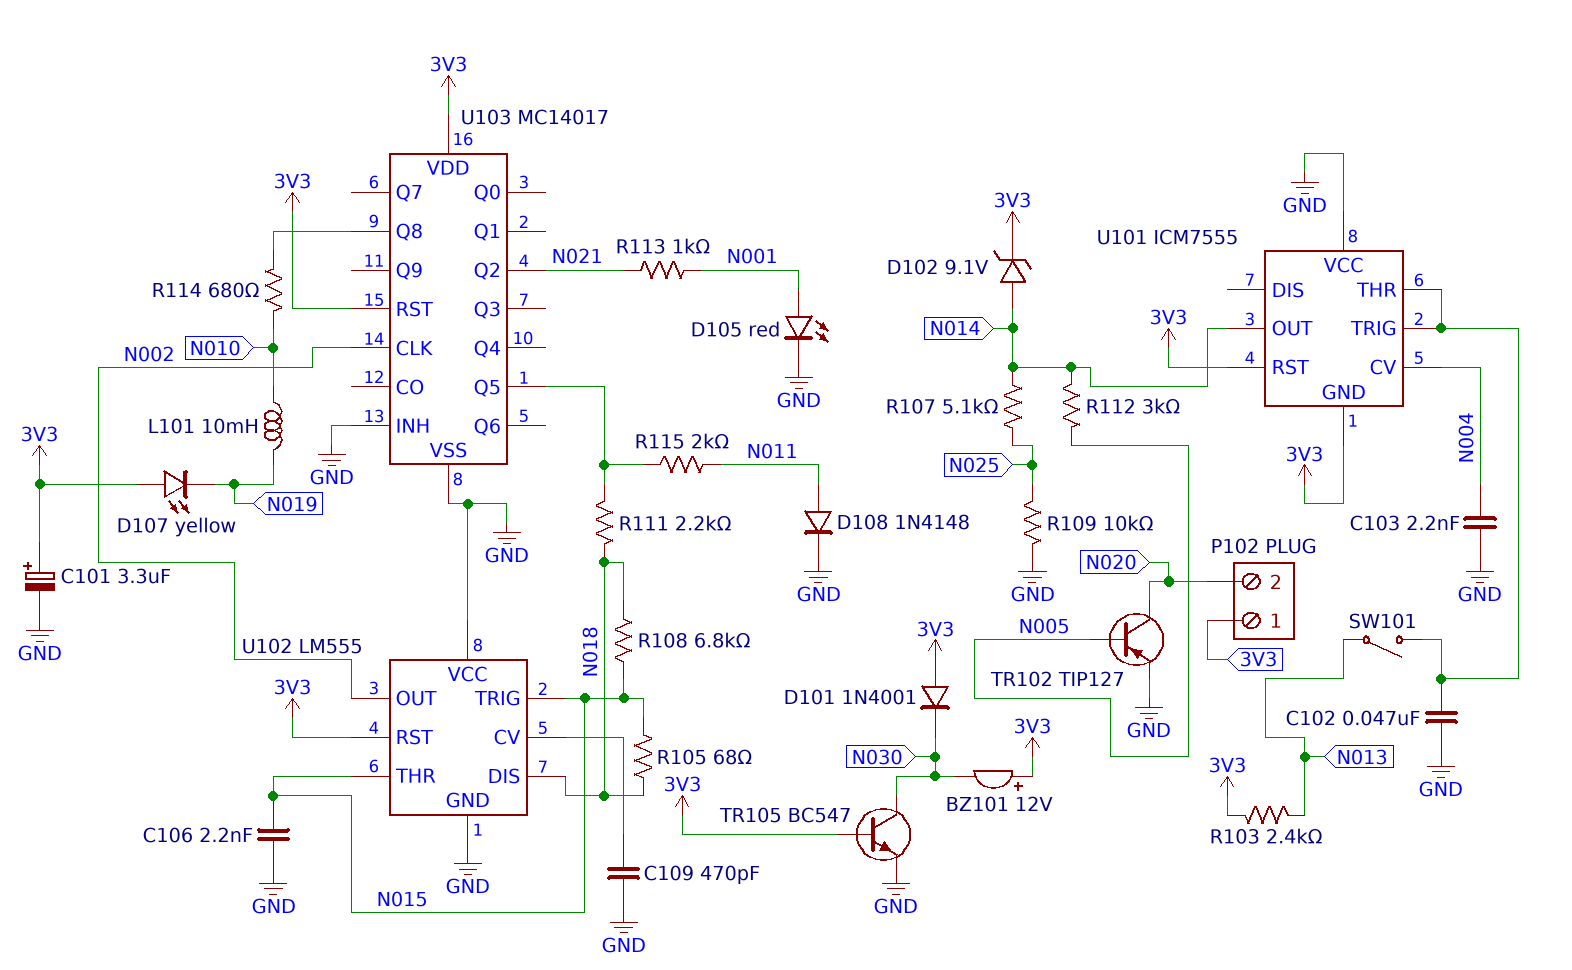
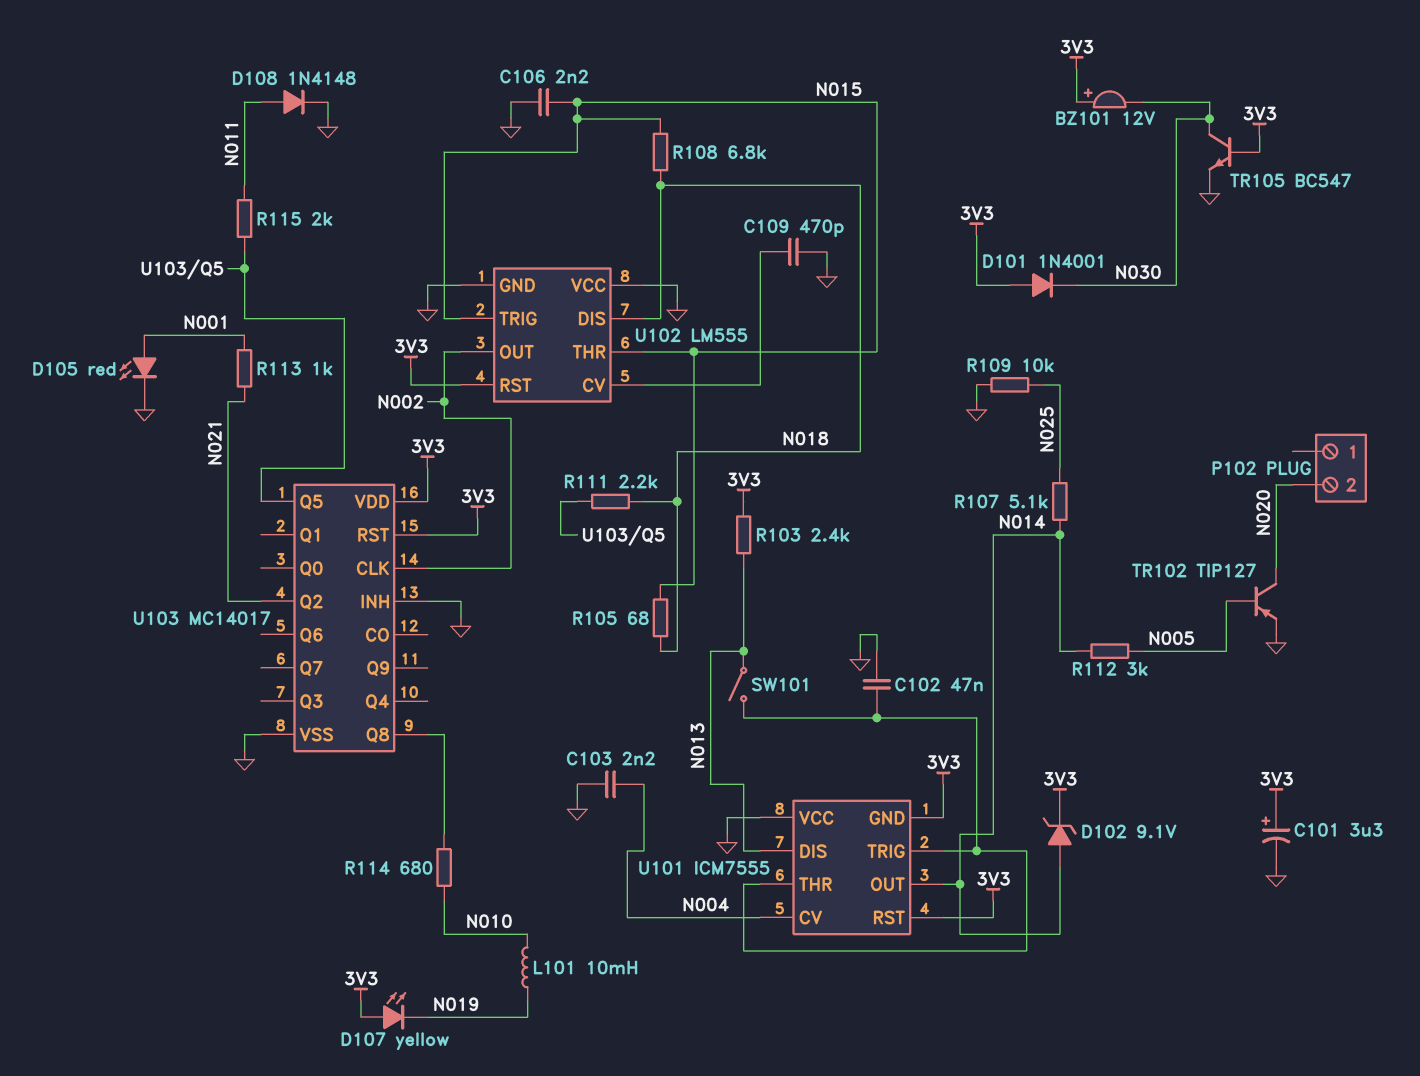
P102 pin 1: 3V3 -> none
U101 pin DIS: none -> N013

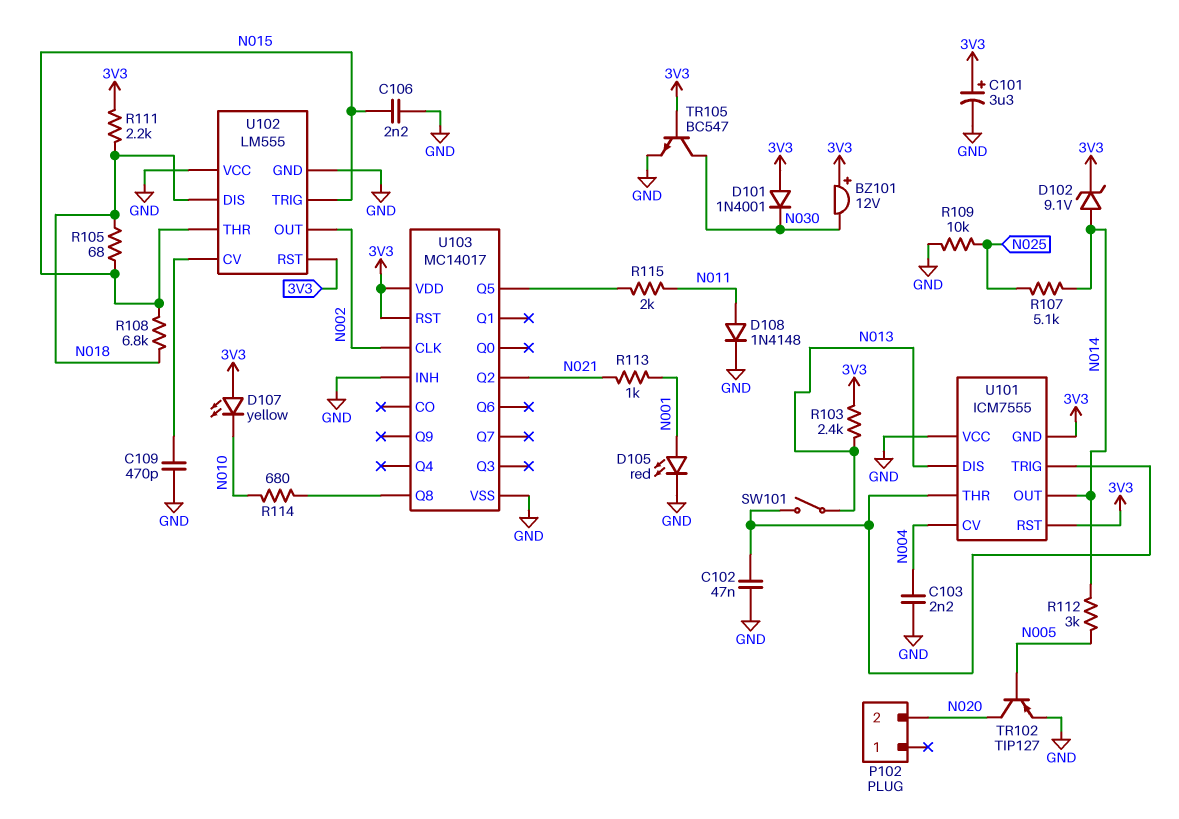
D107: LED yellow (A 3V3, K N019) -> LED yellow (A 3V3, K N010)
L101: 10mH (N010, N019) -> none
R111: 2.2k (N018, U103/Q5) -> 2.2k (3V3, N018)

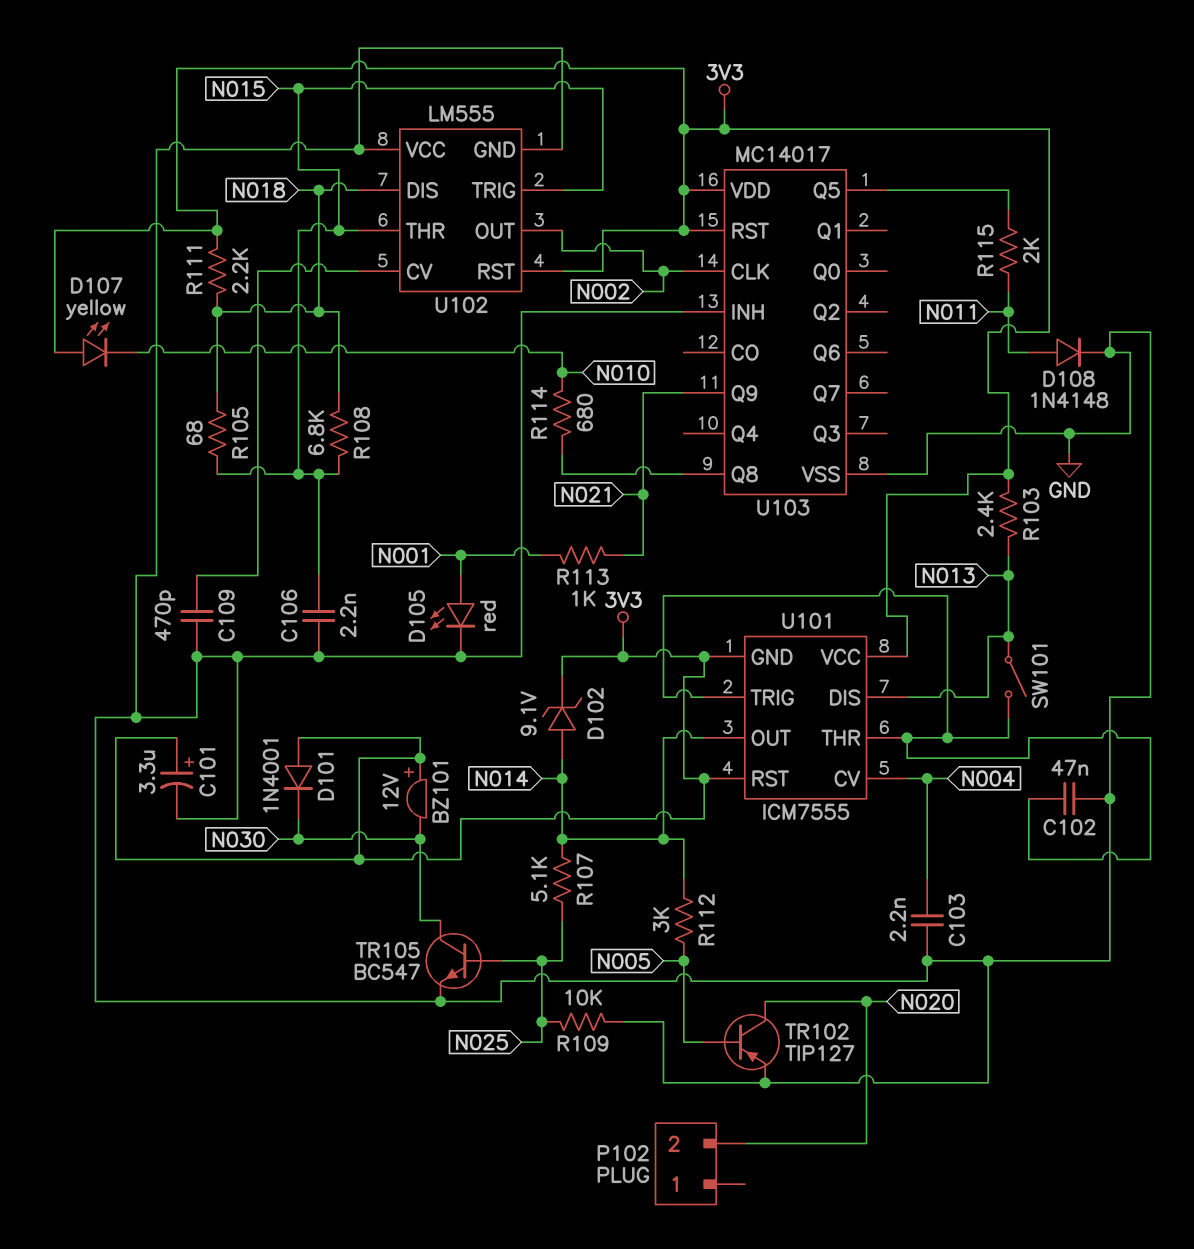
TR105: NPN BC547 (B 3V3, C N030, E GND) -> NPN BC547 (B N025, C N030, E GND)
U101 pin VCC: GND -> 3V3
U103 pin Q2: N021 -> none
U103 pin Q9: none -> N021

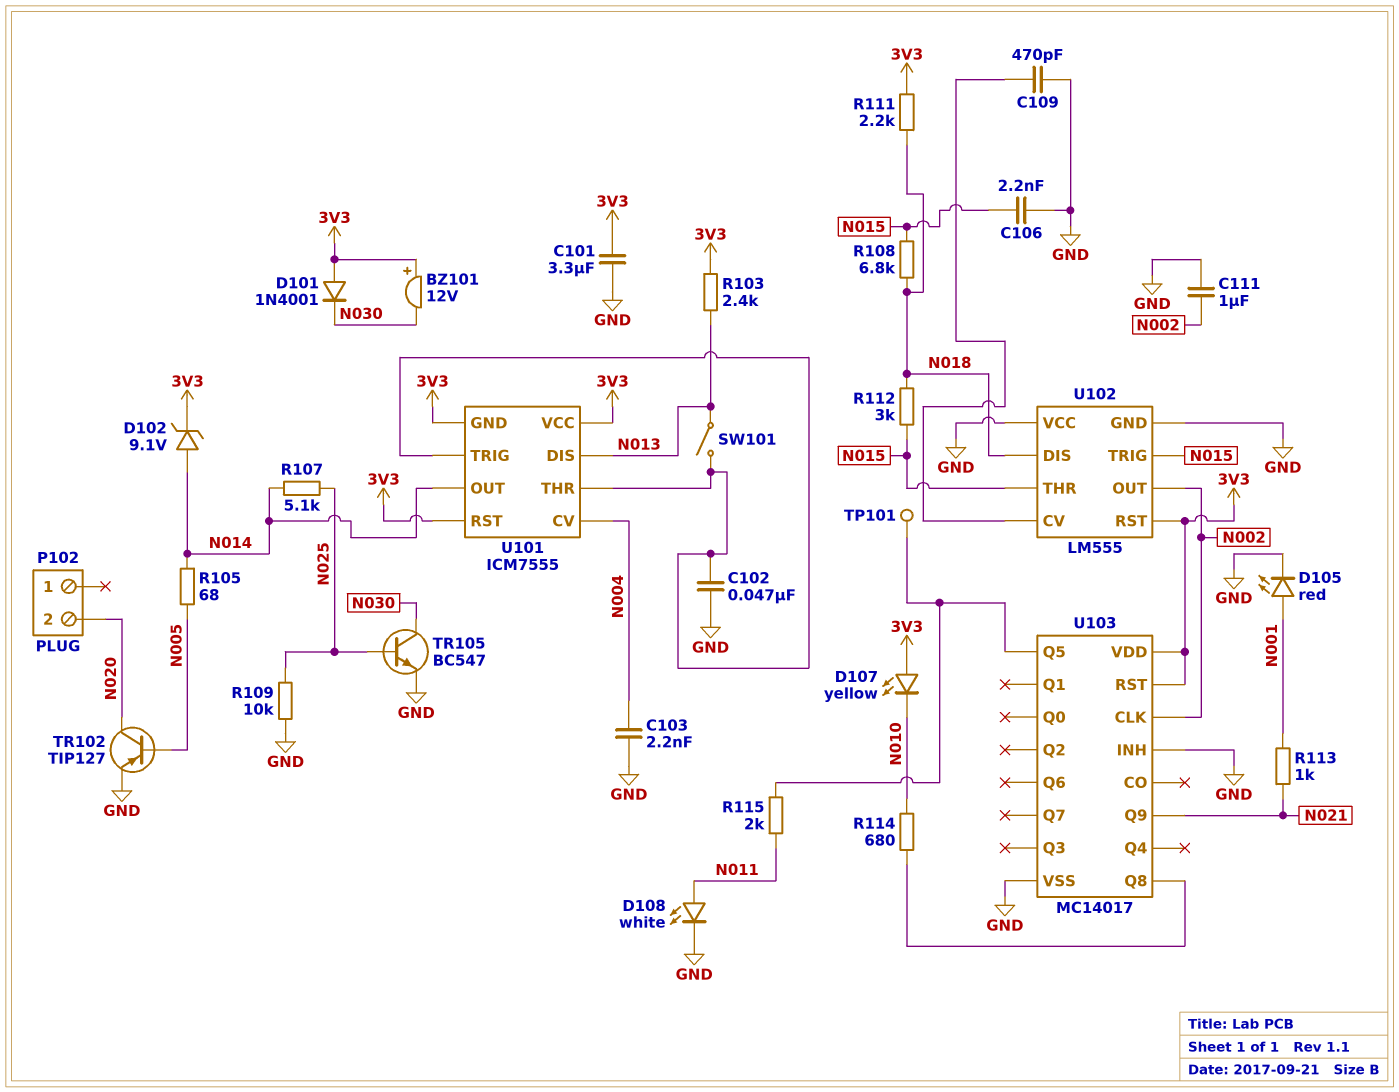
C101: 3.3uF (plus 3V3, minus GND) -> 3.3uF (3V3, GND)
C111: none -> 1uF (GND, N002)
D108: diode 1N4148 (A N011, K GND) -> LED white (A N011, K GND)
R105: 68 (N015, N018) -> 68 (N005, N014)
R112: 3k (N005, N014) -> 3k (N015, N018)
TP101: none -> test point (U103/Q5)

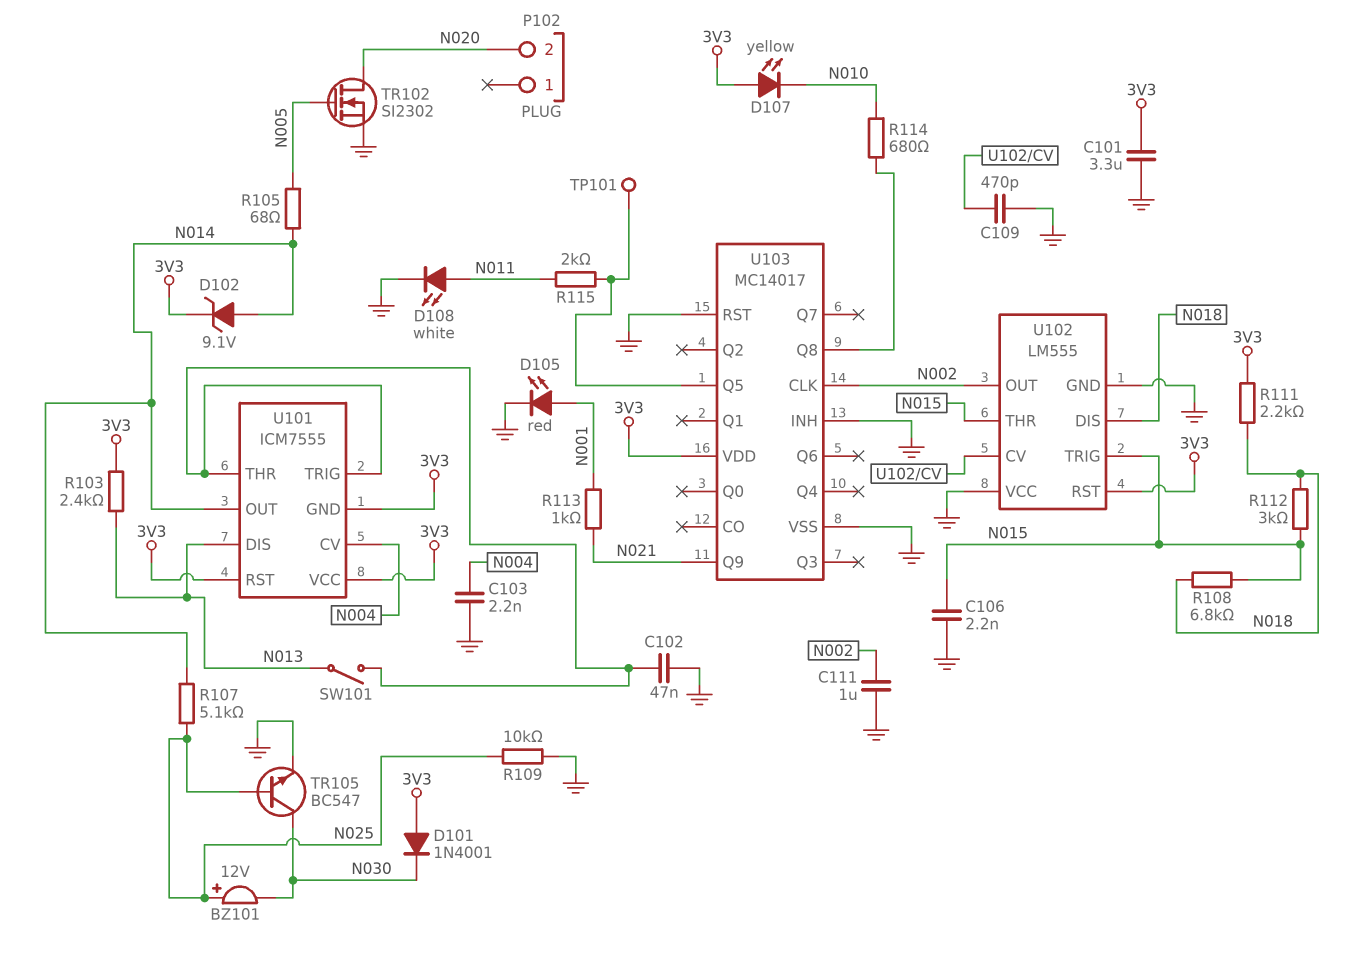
BZ101: buzzer 12V (plus 3V3, minus N030) -> buzzer 12V (plus N025, minus N030)
TR102: PNP TIP127 (B N005, C N020, E GND) -> NMOS SI2302 (G N005, D N020, S GND)
U103 pin RST: 3V3 -> GND

